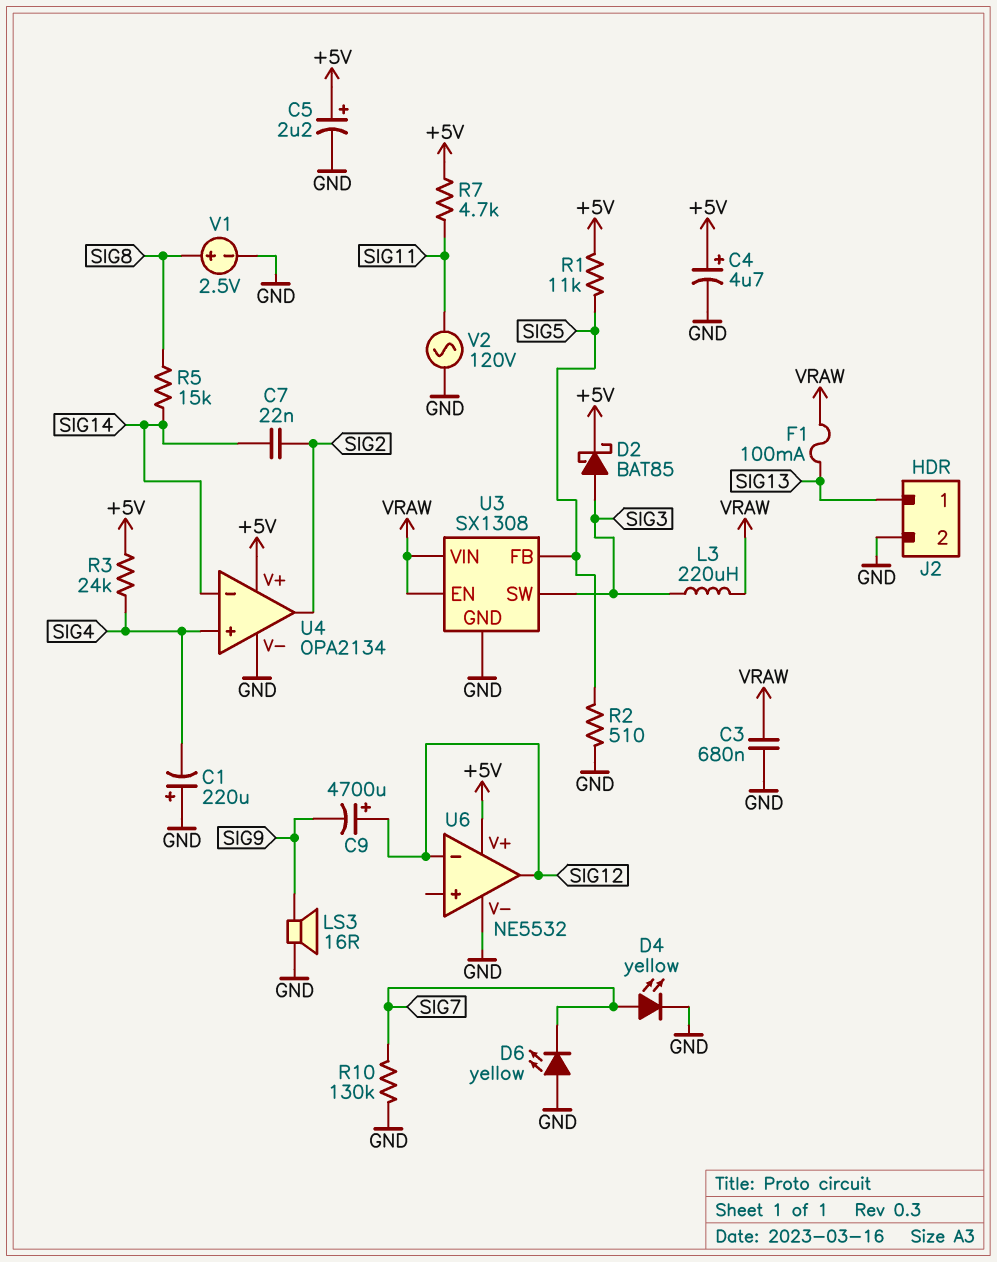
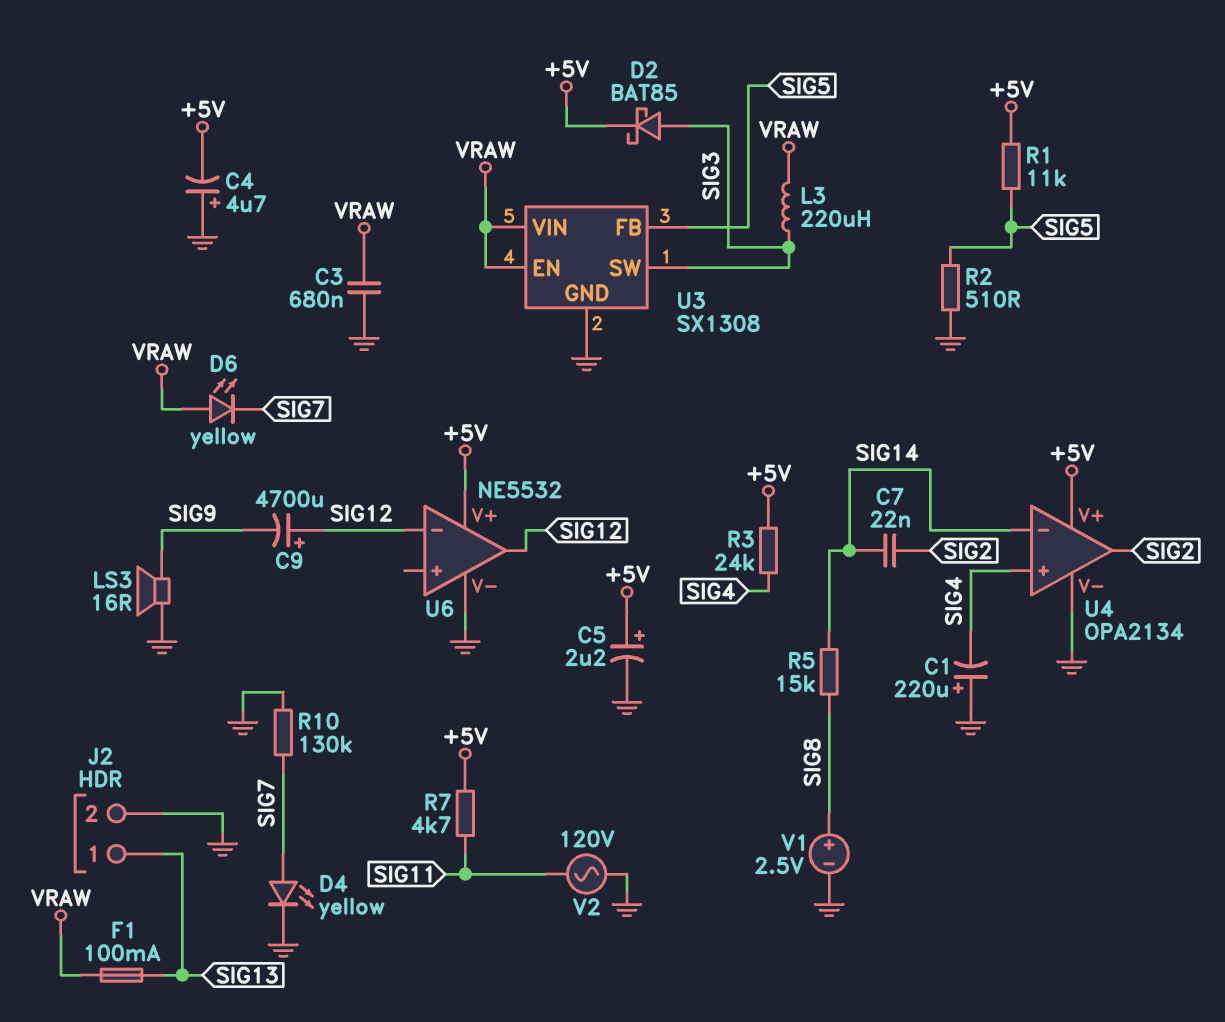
C4: 4.7uF (plus +5V, minus GND) -> 4.7uF (plus GND, minus +5V)
D6: LED yellow (A GND, K SIG7) -> LED yellow (A VRAW, K SIG7)

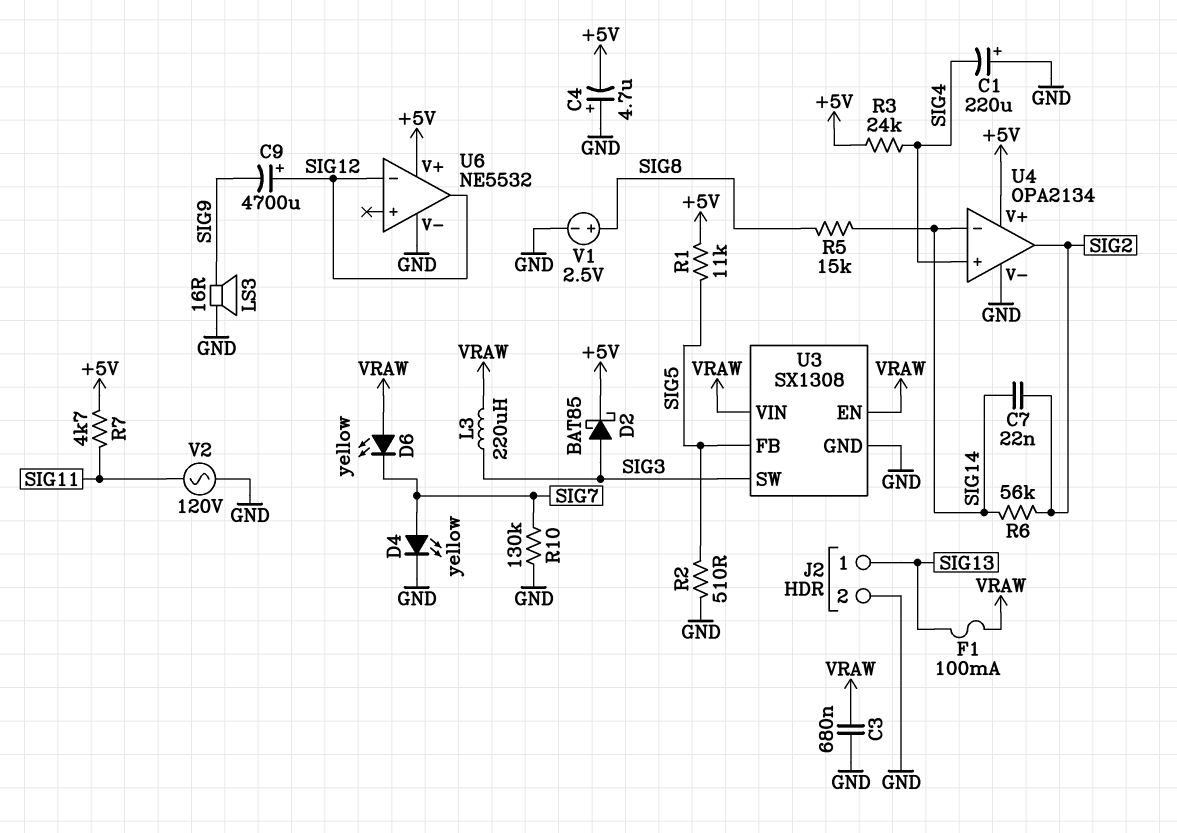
C5: 2.2uF (plus +5V, minus GND) -> none
R6: none -> 56k (SIG2, SIG14)

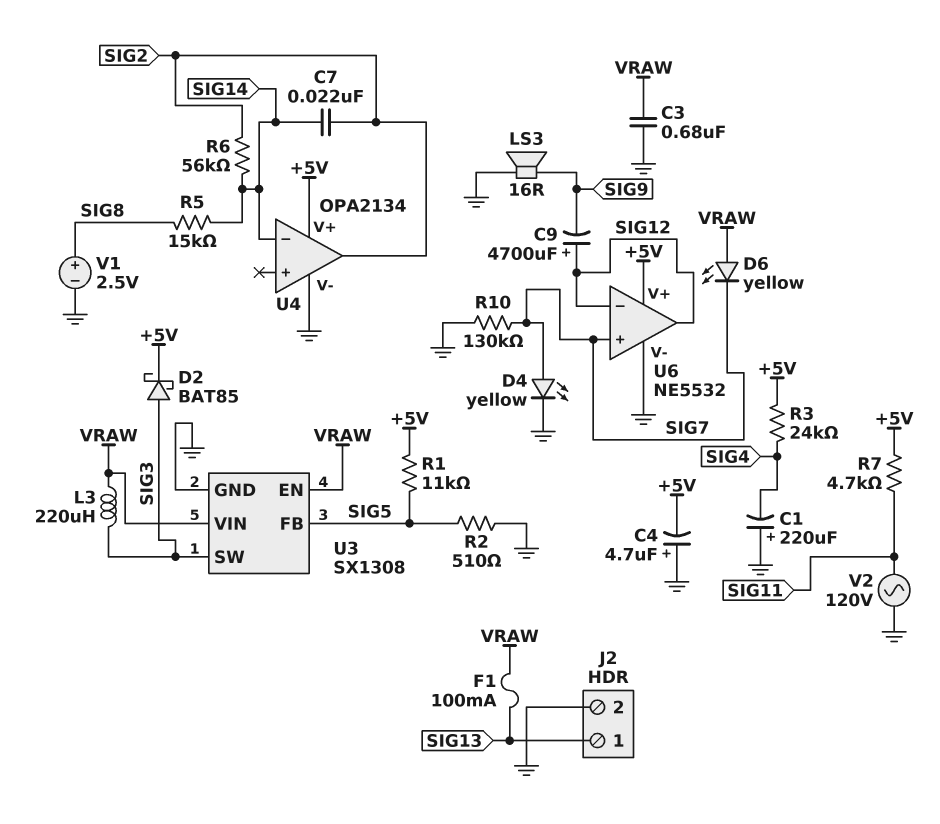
U4 pin in+: SIG4 -> none
U6 pin in+: none -> SIG7

